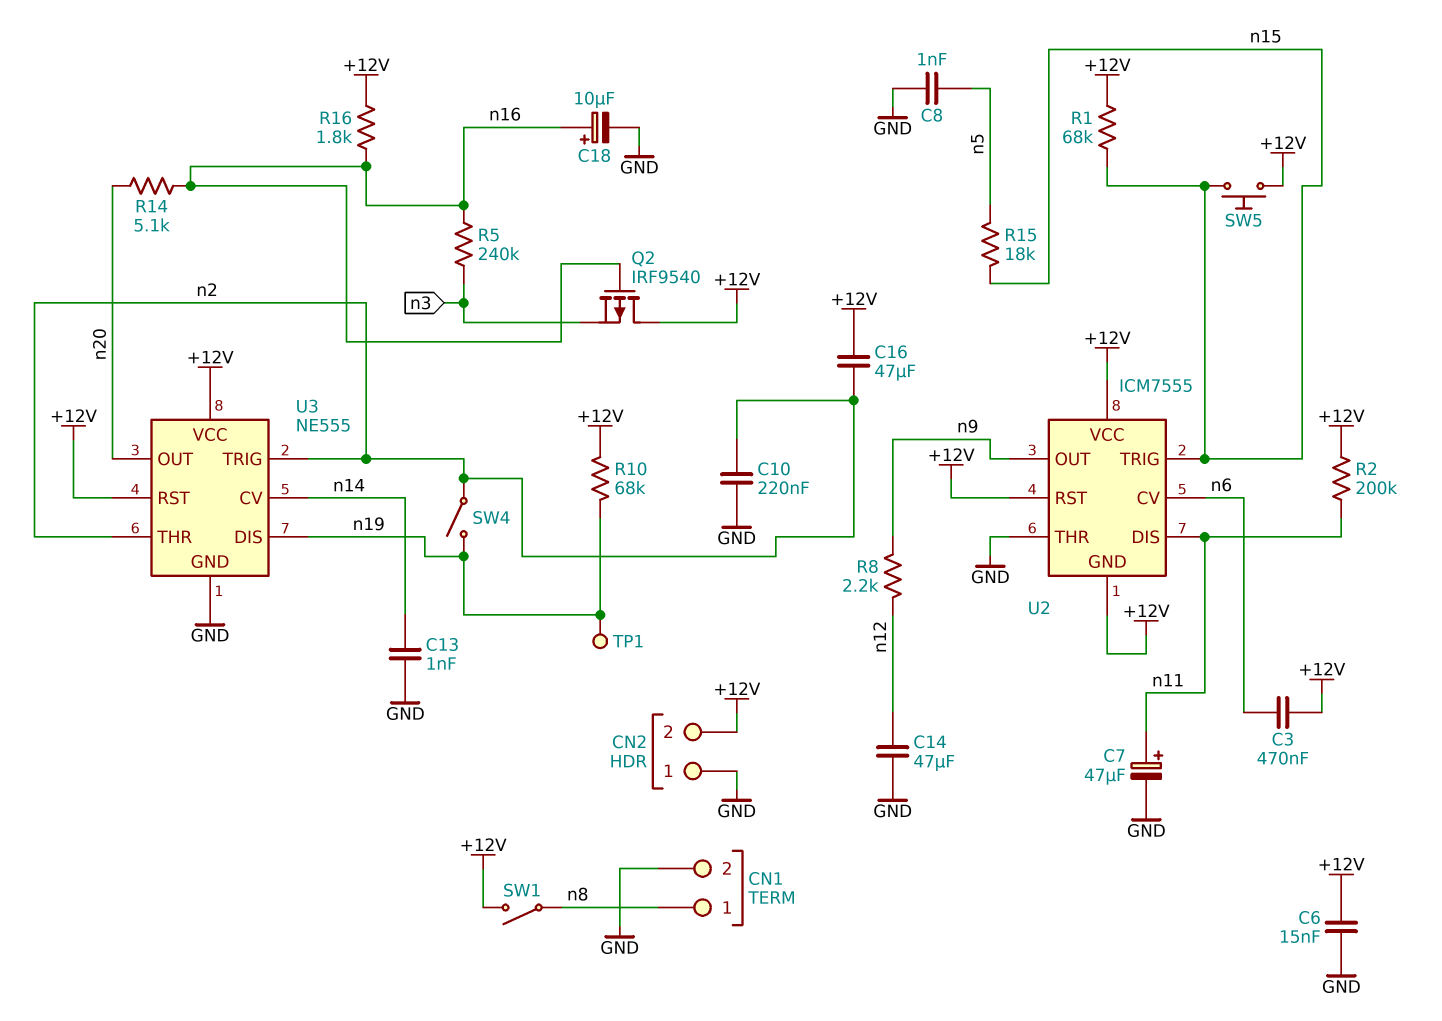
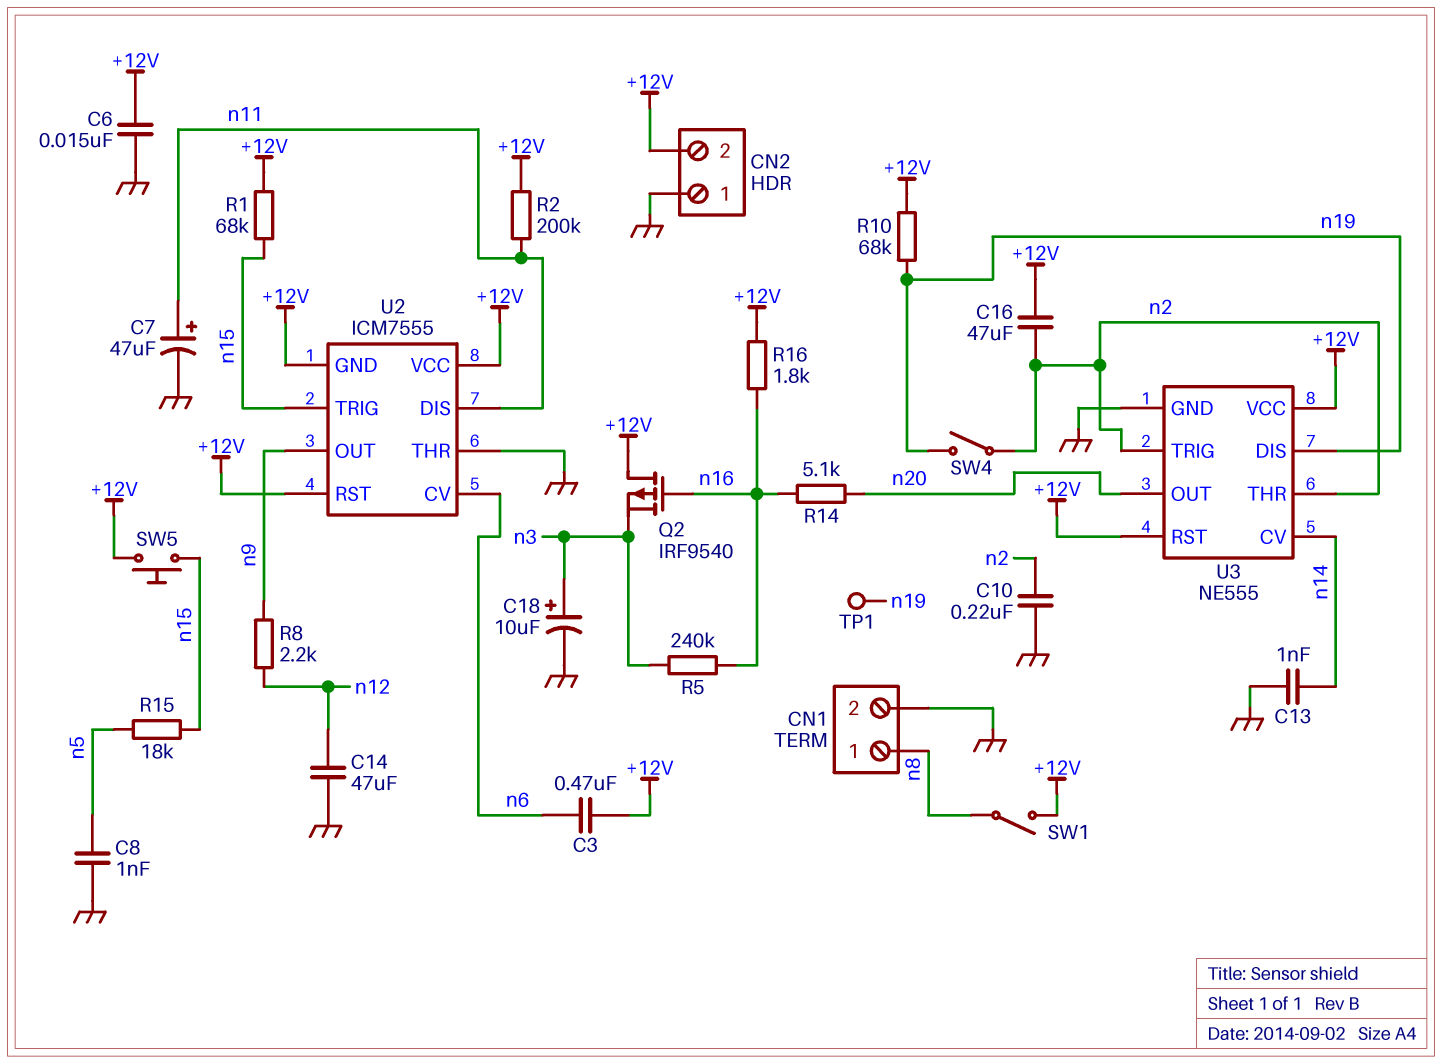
C18: 10uF (plus n16, minus GND) -> 10uF (plus n3, minus GND)

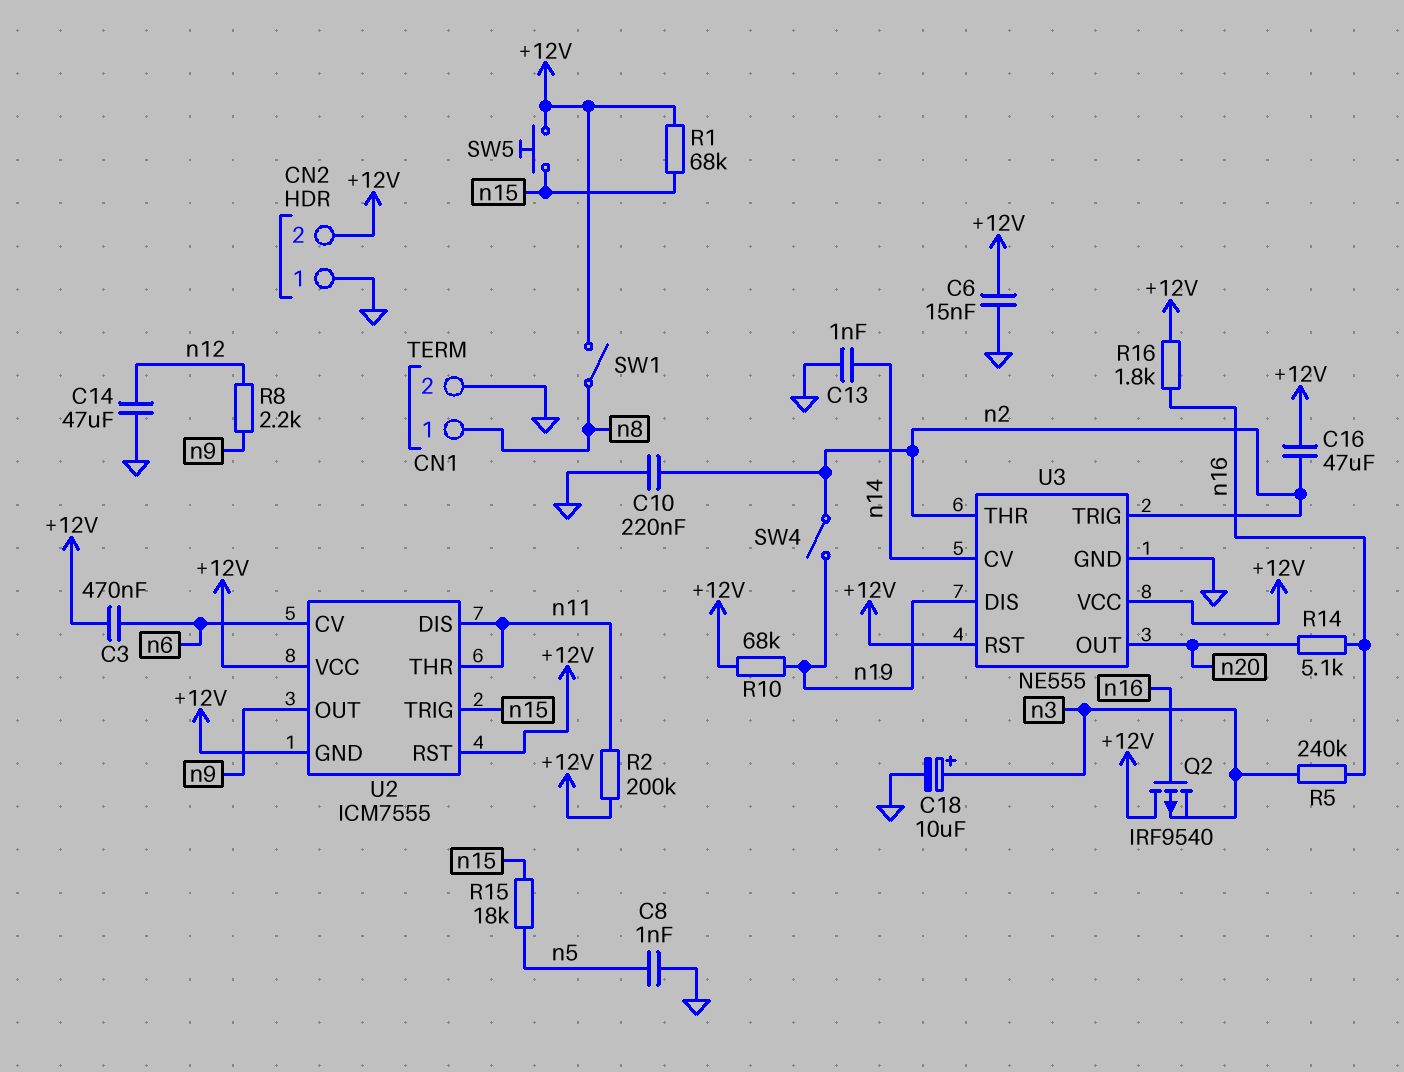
C7: 47uF (plus n11, minus GND) -> none
TP1: test point (n19) -> none
U2 pin THR: GND -> n11

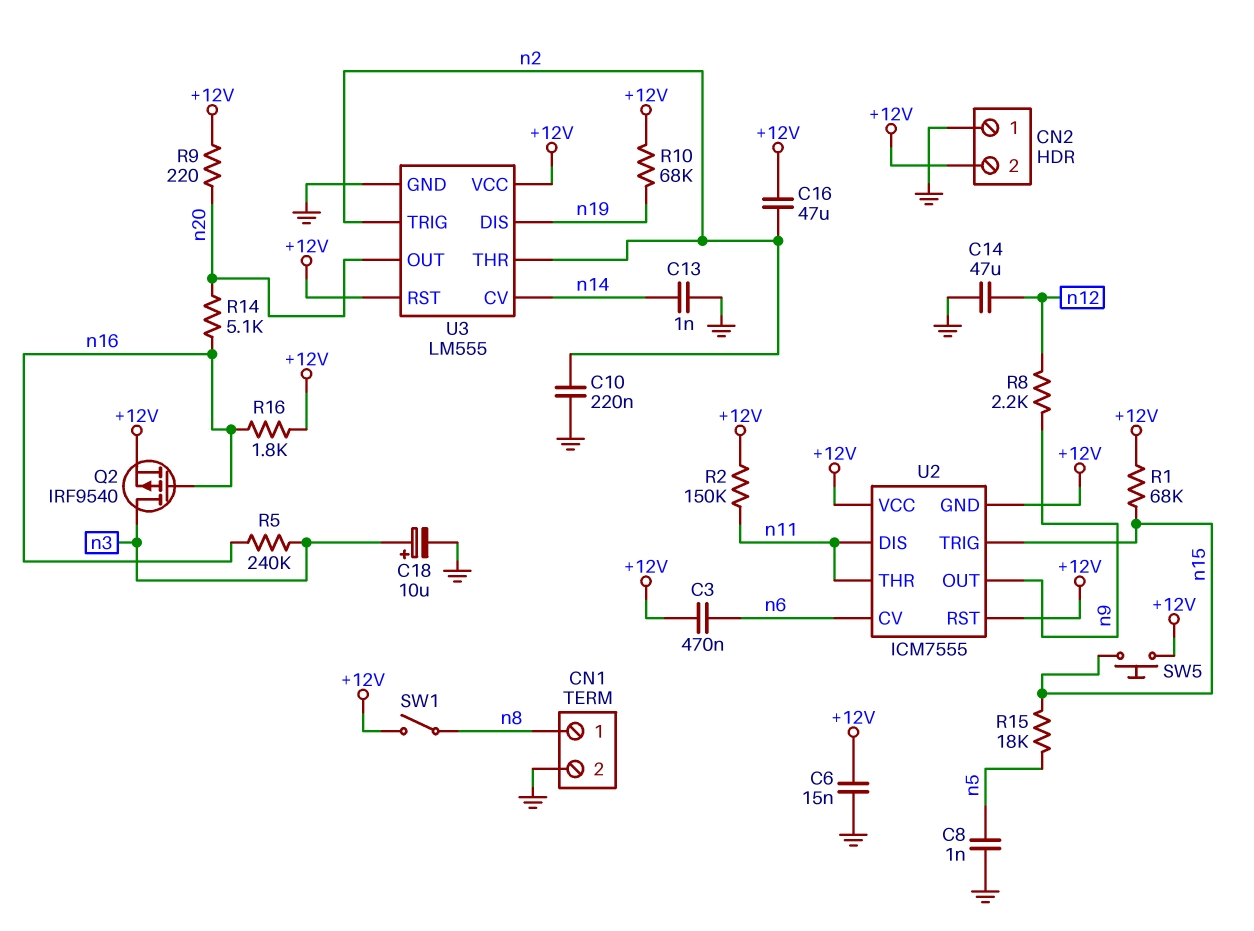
Q2: PMOS IRF9540 (G n16, D +12V, S n3) -> PMOS IRF9540 (G n16, D n3, S +12V)
R2: 200k (+12V, n11) -> 150k (+12V, n11)
R9: none -> 220 (+12V, n20)
SW4: switch (n2, n19) -> none
U3: NE555 -> LM555

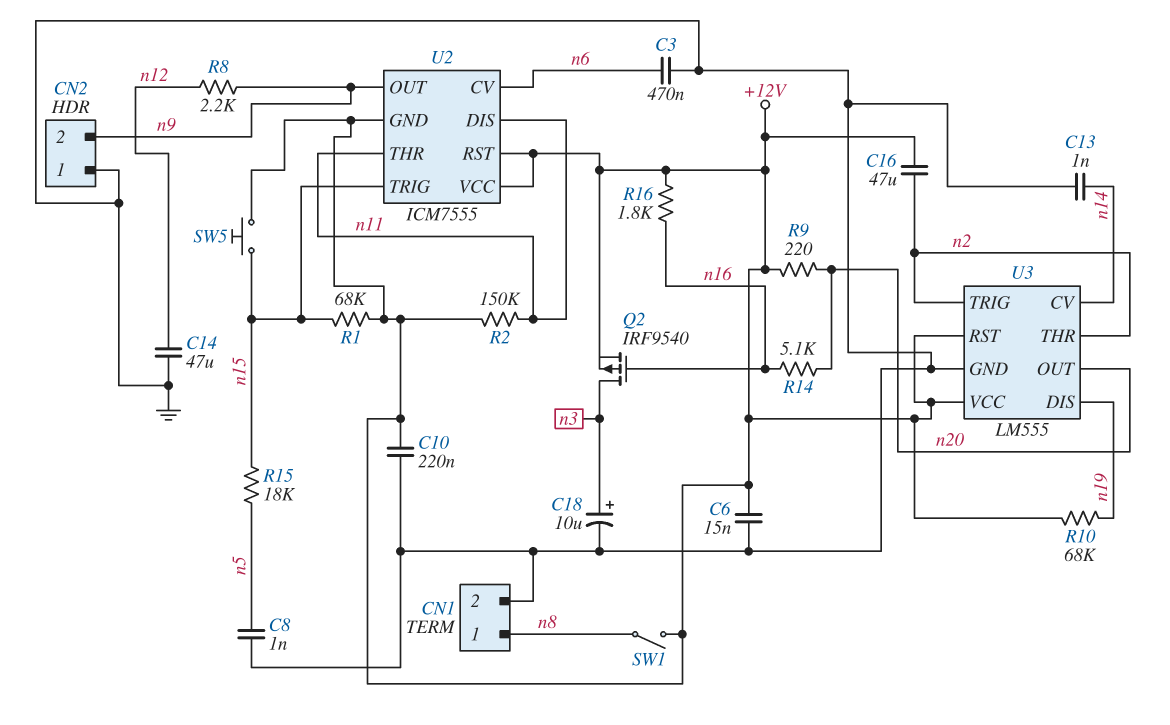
C3: 470nF (+12V, n6) -> 470nF (GND, n6)
C10: 220nF (GND, n2) -> 220nF (+12V, GND)
CN2 pin 2: +12V -> n9
R5: 240k (n3, n16) -> none

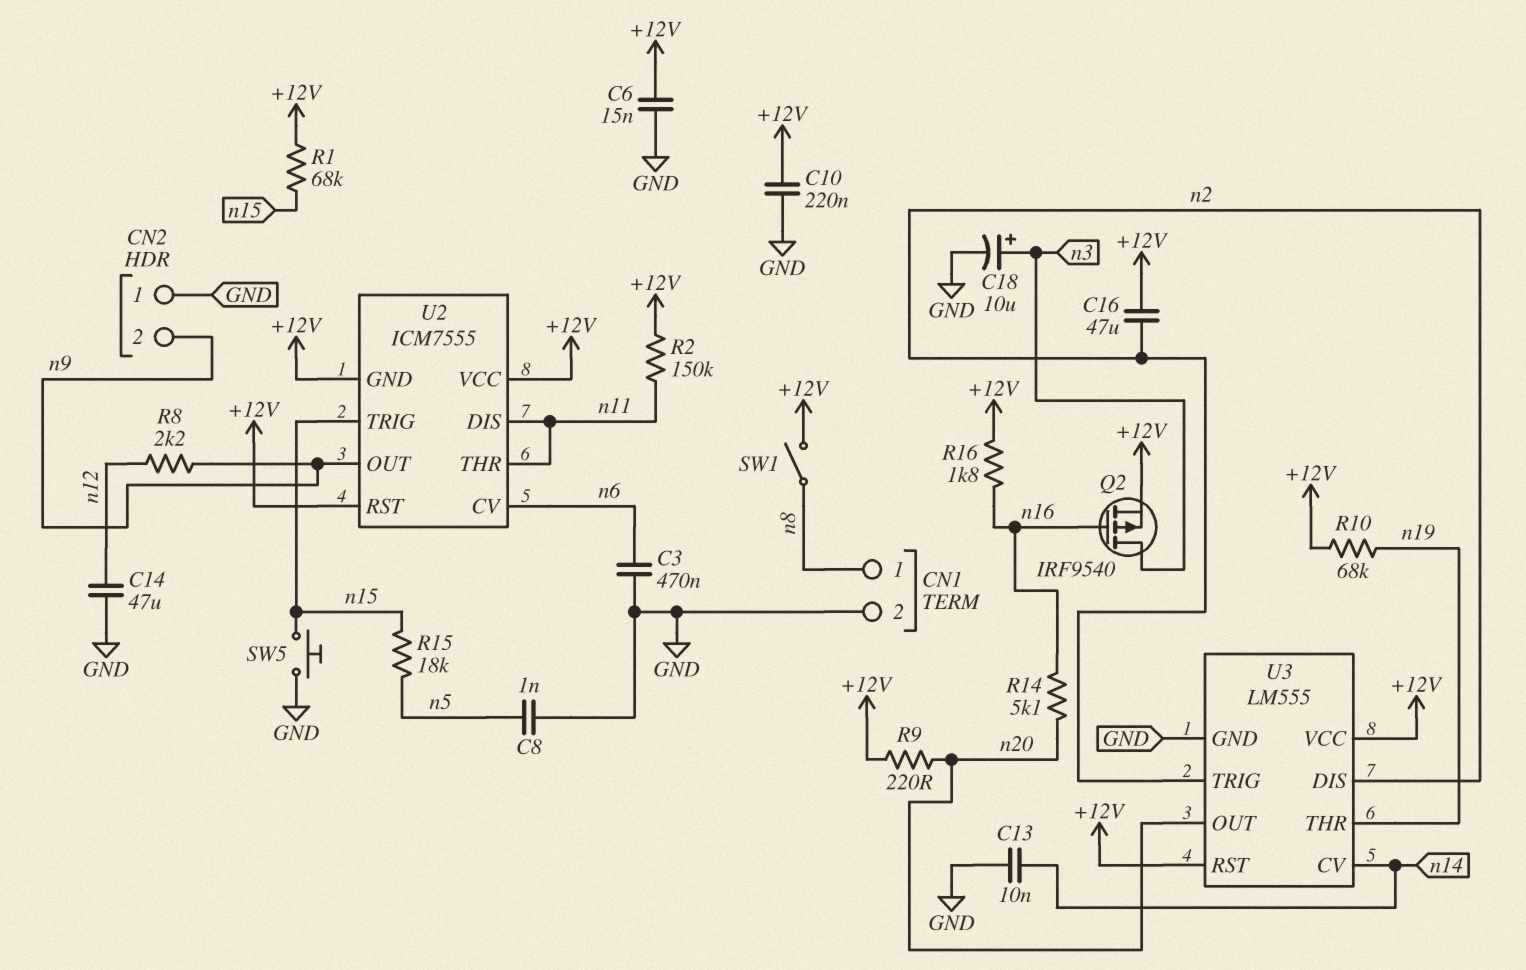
C13: 1nF (GND, n14) -> 10nF (GND, n14)
SW5: button (+12V, n15) -> button (GND, n15)
U3 pin DIS: n19 -> n2
U3 pin THR: n2 -> n19

